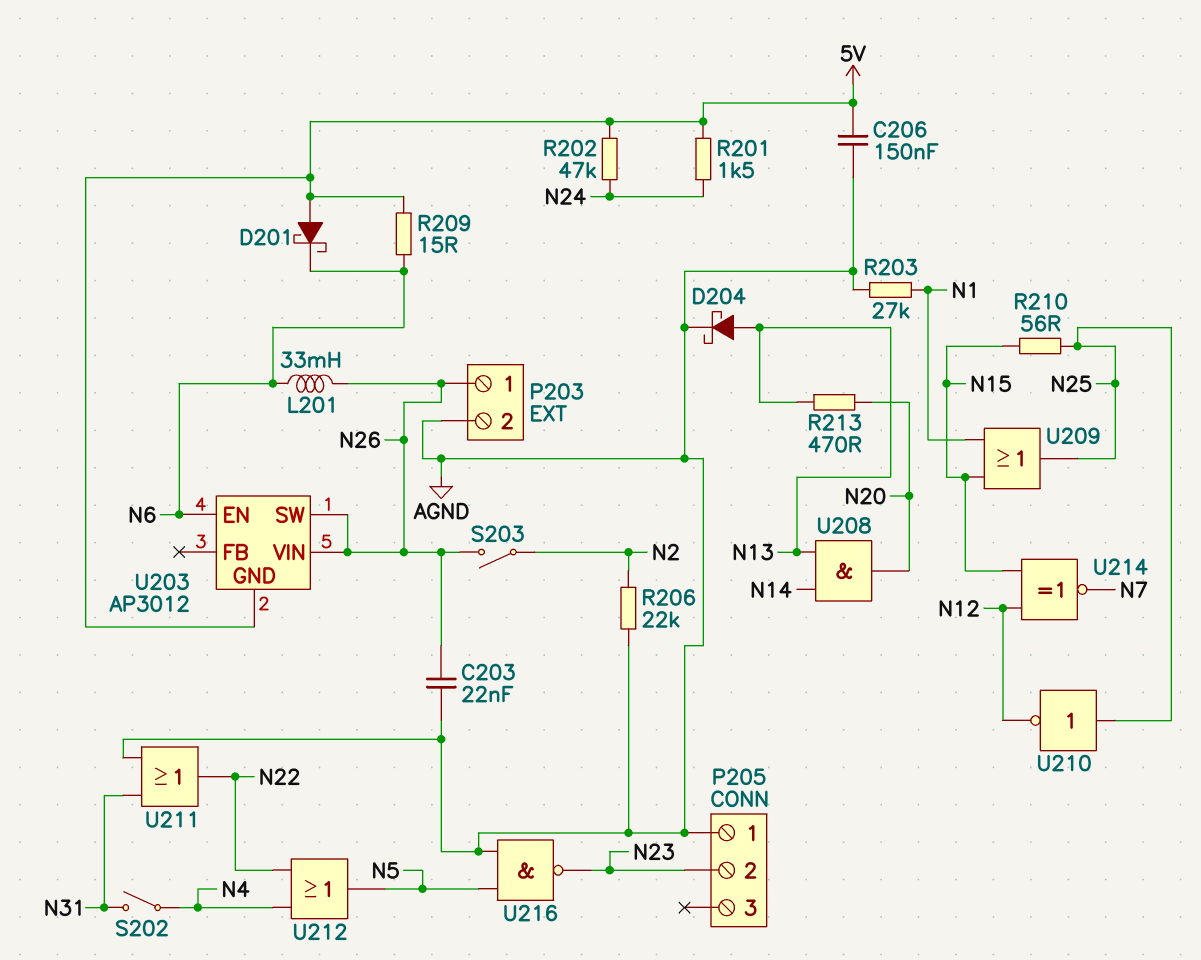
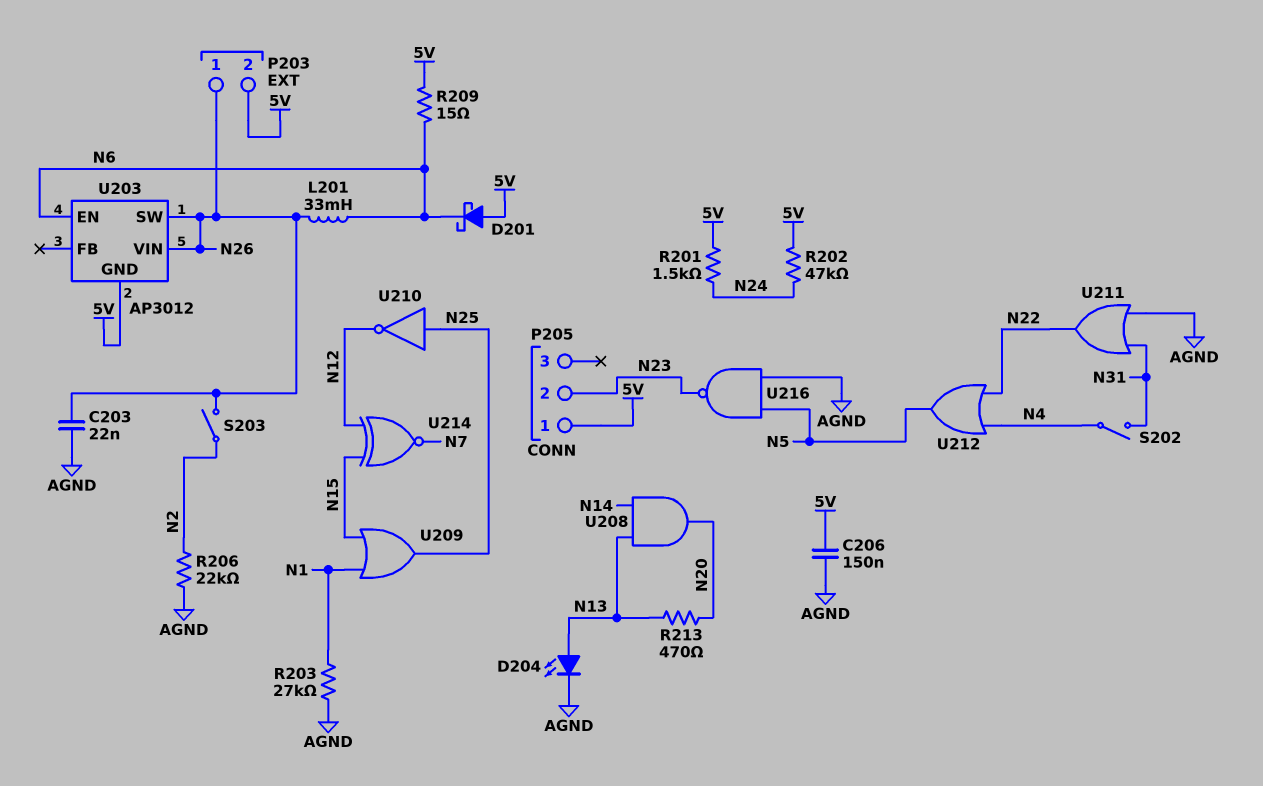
D204: schottky (A N13, K AGND) -> LED (A N13, K AGND)
P203 pin 2: AGND -> 5V
P205 pin 1: AGND -> 5V
R210: 56 (N15, N25) -> none

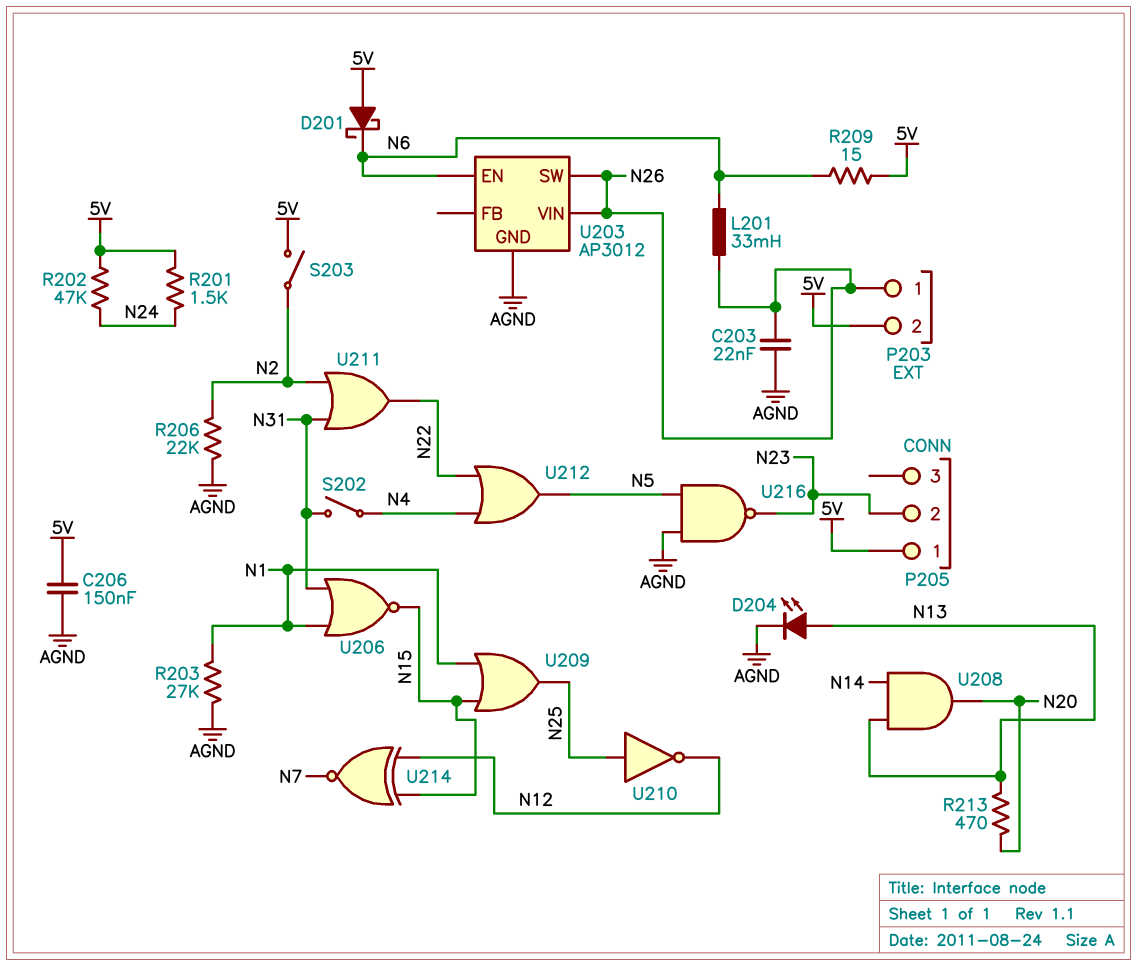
S203: switch (N2, N26) -> switch (5V, N2)
U203 pin GND: 5V -> AGND
U206: none -> NOR (in N1, in N31, out N15)
U211: OR (in AGND, in N31, out N22) -> OR (in N2, in N31, out N22)

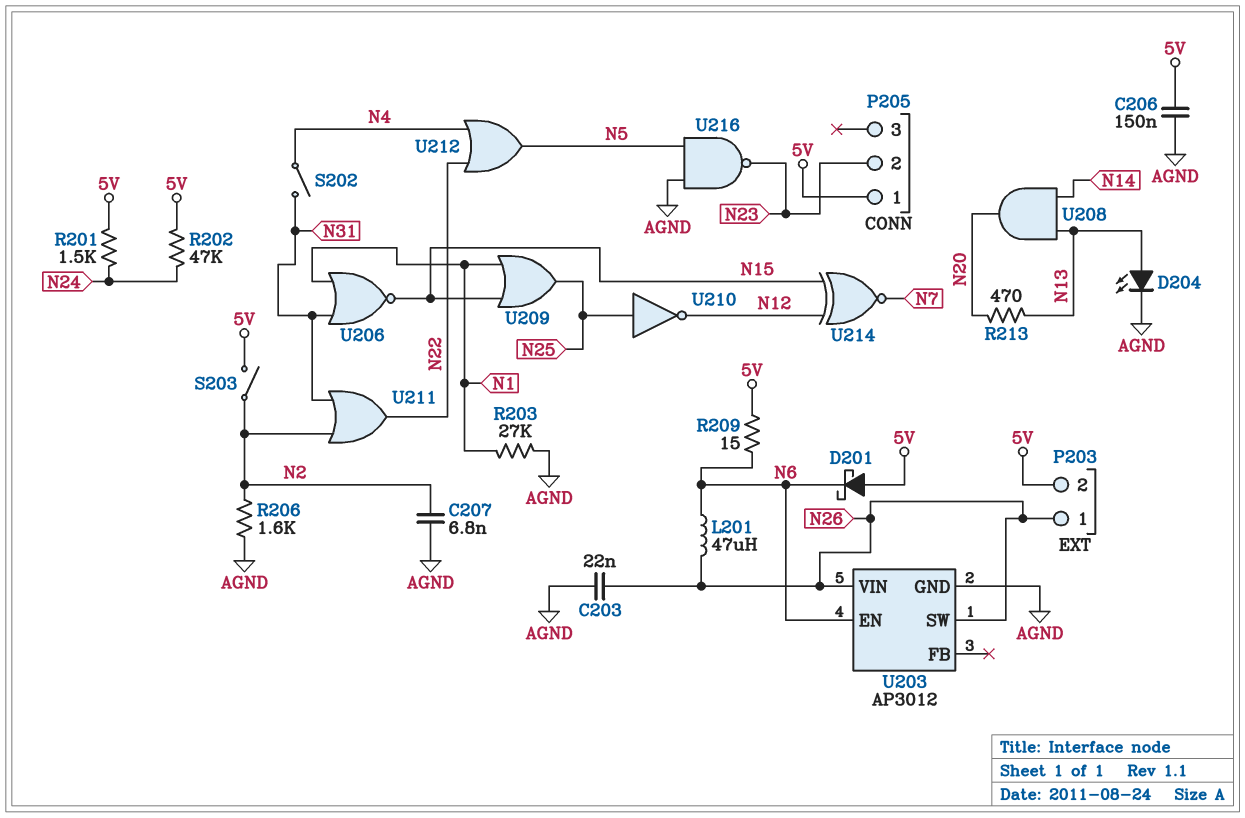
C207: none -> 6.8nF (AGND, N2)
L201: 33mH (N6, N26) -> 47uH (N6, N26)
R206: 22k (AGND, N2) -> 1.6k (AGND, N2)

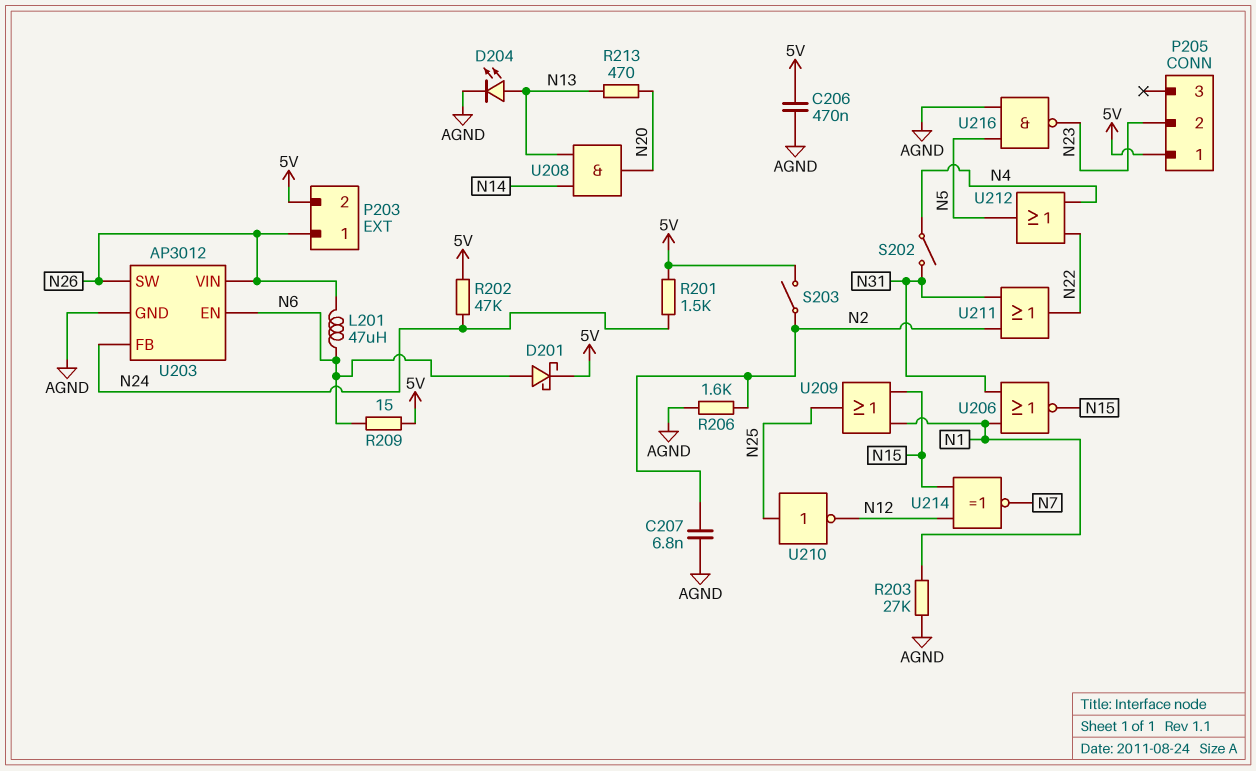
C203: 22nF (AGND, N26) -> none
C206: 150nF (5V, AGND) -> 470nF (5V, AGND)
D201: schottky (A 5V, K N6) -> schottky (A N6, K 5V)
U203 pin FB: none -> N24

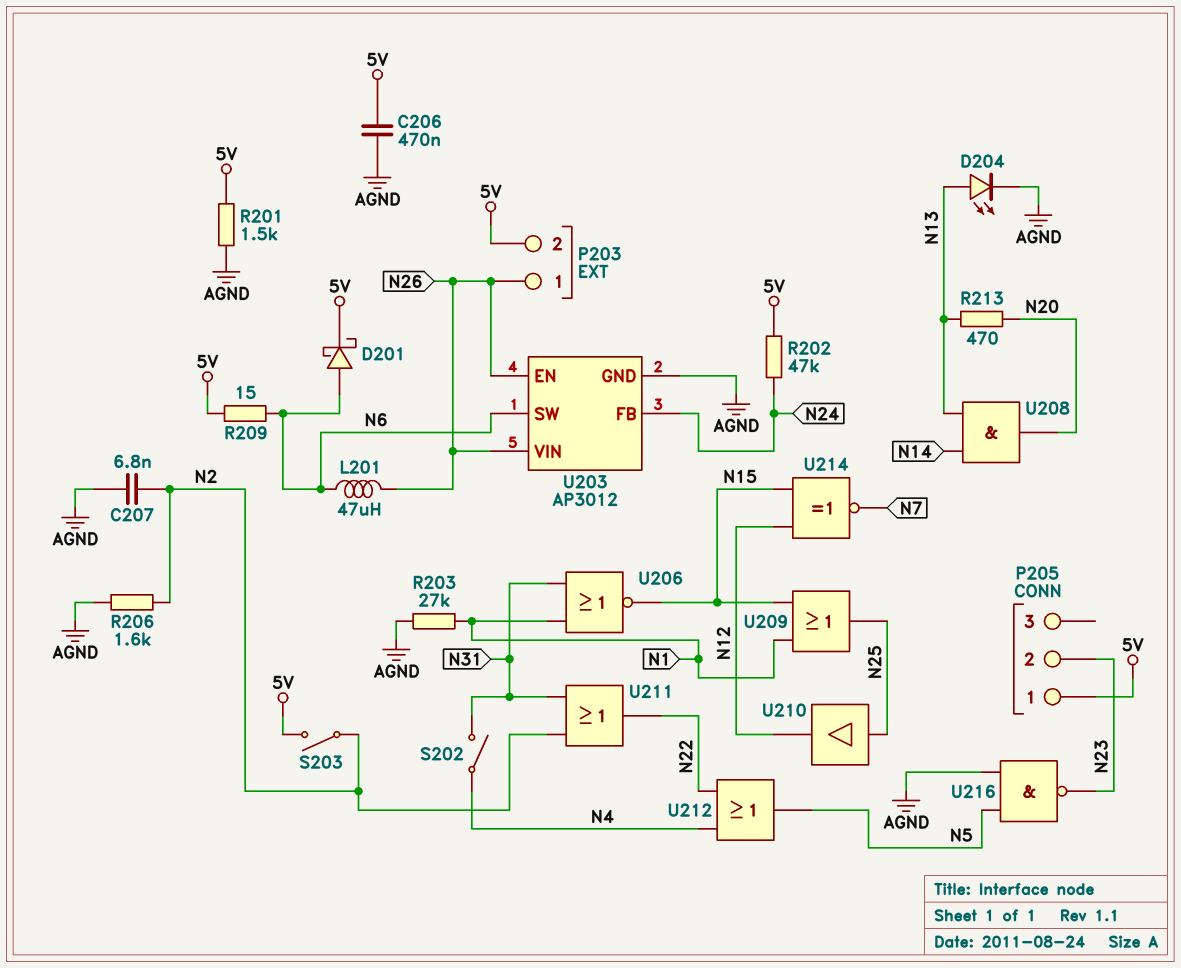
R201: 1.5k (5V, N24) -> 1.5k (5V, AGND)
U203 pin EN: N6 -> N26
U203 pin SW: N26 -> N6
U210: NOT (in N25, out N12) -> buffer (in N25, out N12)

